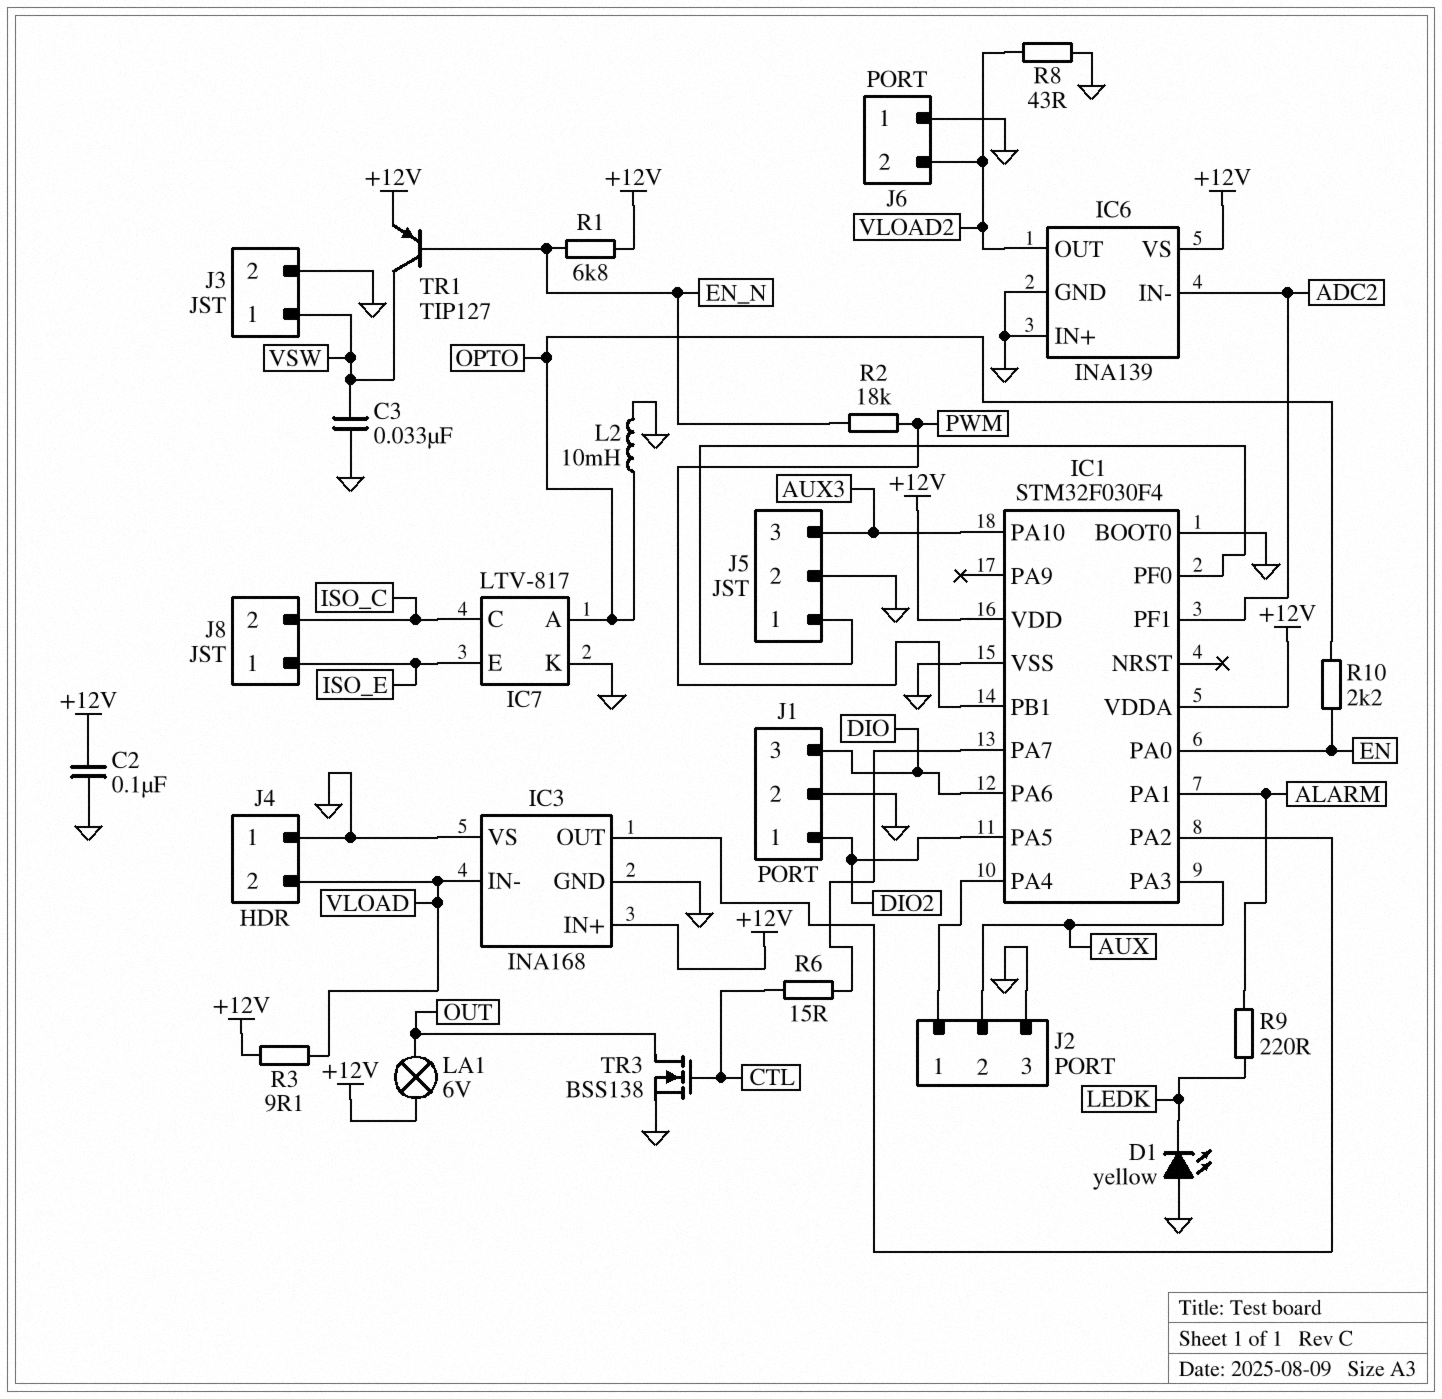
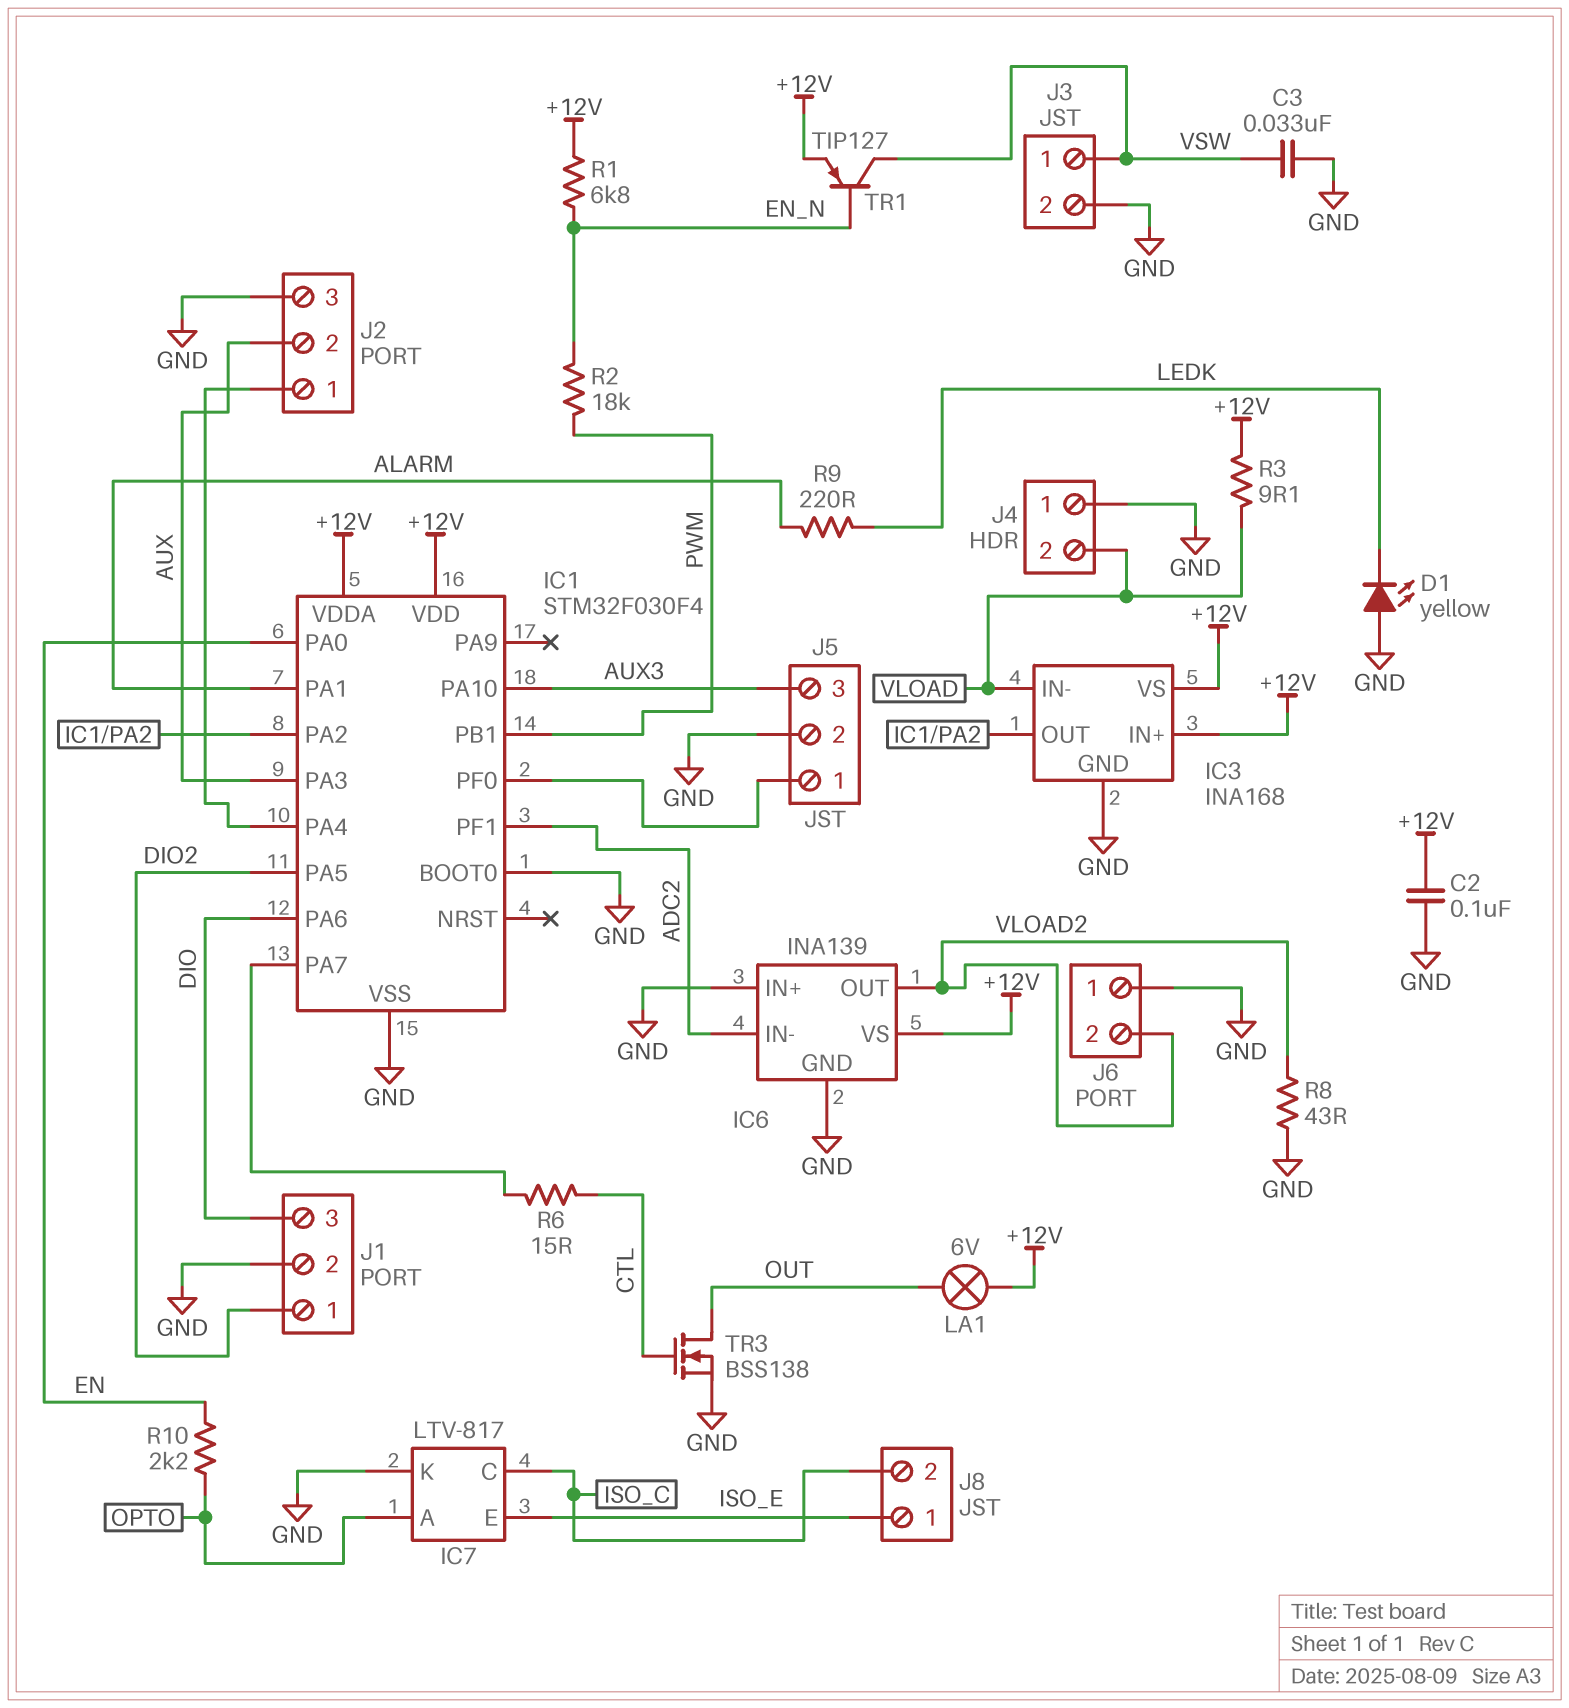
IC3 pin VS: GND -> +12V
L2: 10mH (GND, OPTO) -> none

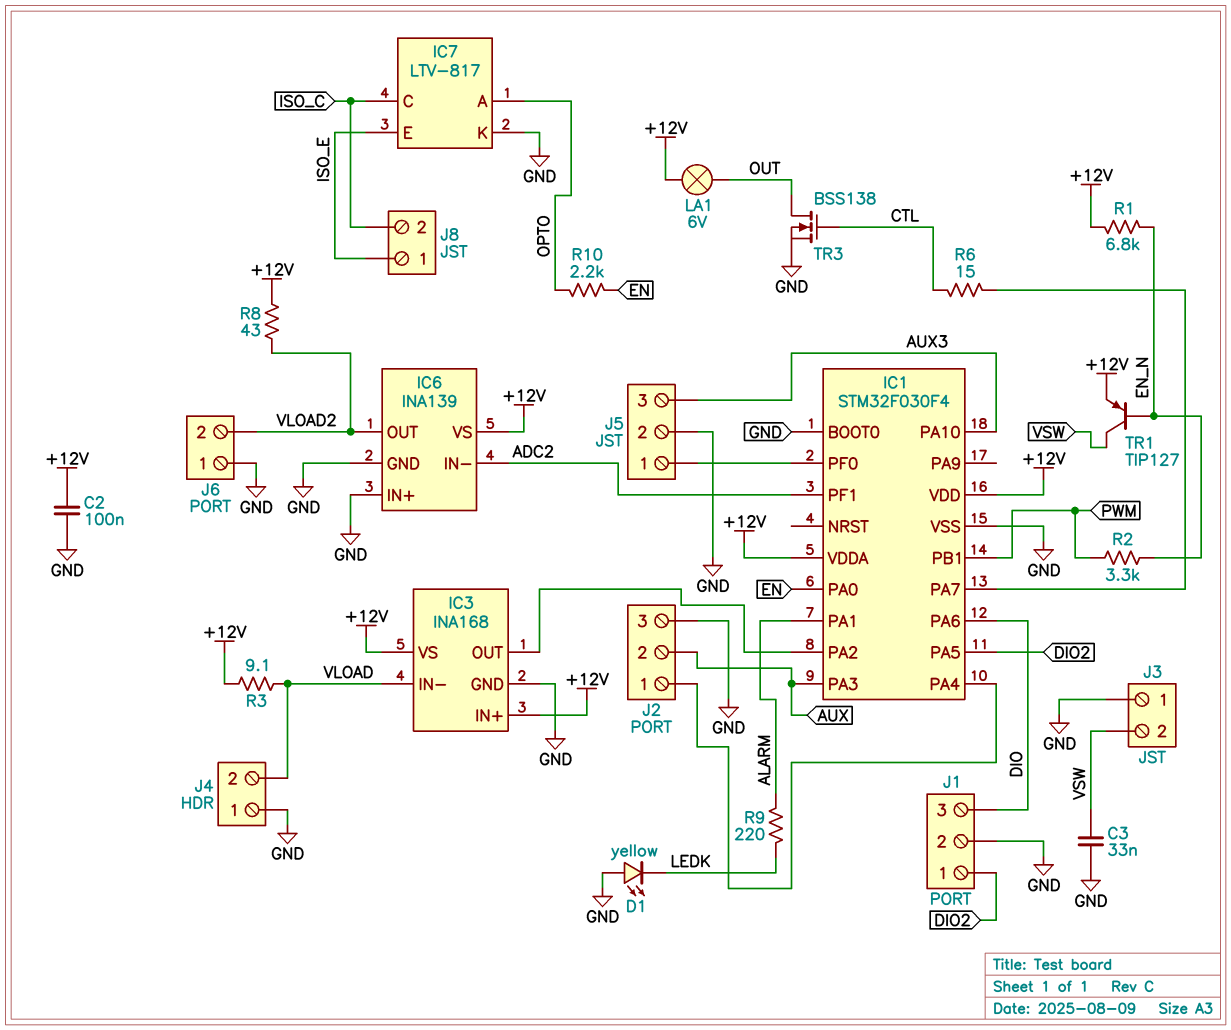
J3 pin 1: VSW -> GND
J3 pin 2: GND -> VSW
R2: 18k (EN_N, PWM) -> 3.3k (EN_N, PWM)
R8: 43 (GND, VLOAD2) -> 43 (+12V, VLOAD2)

